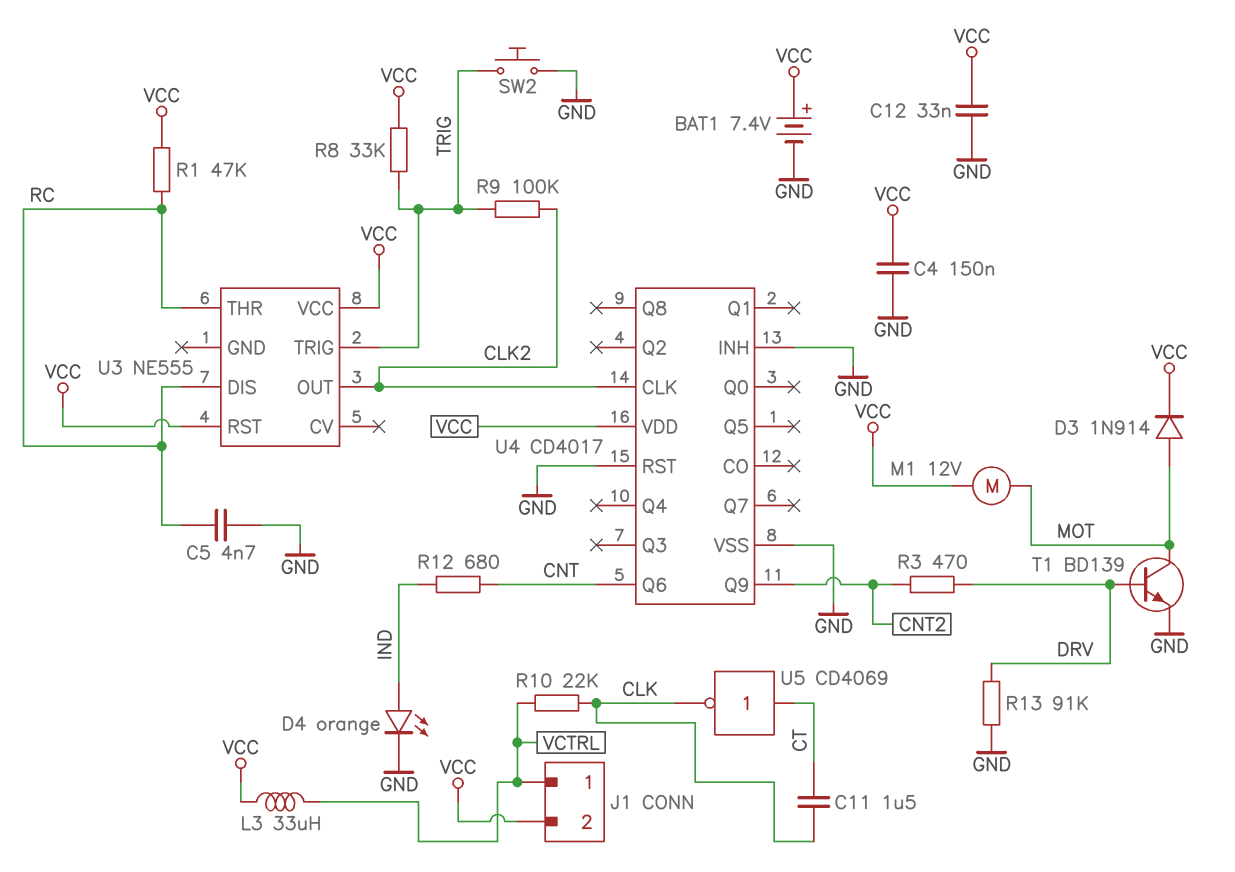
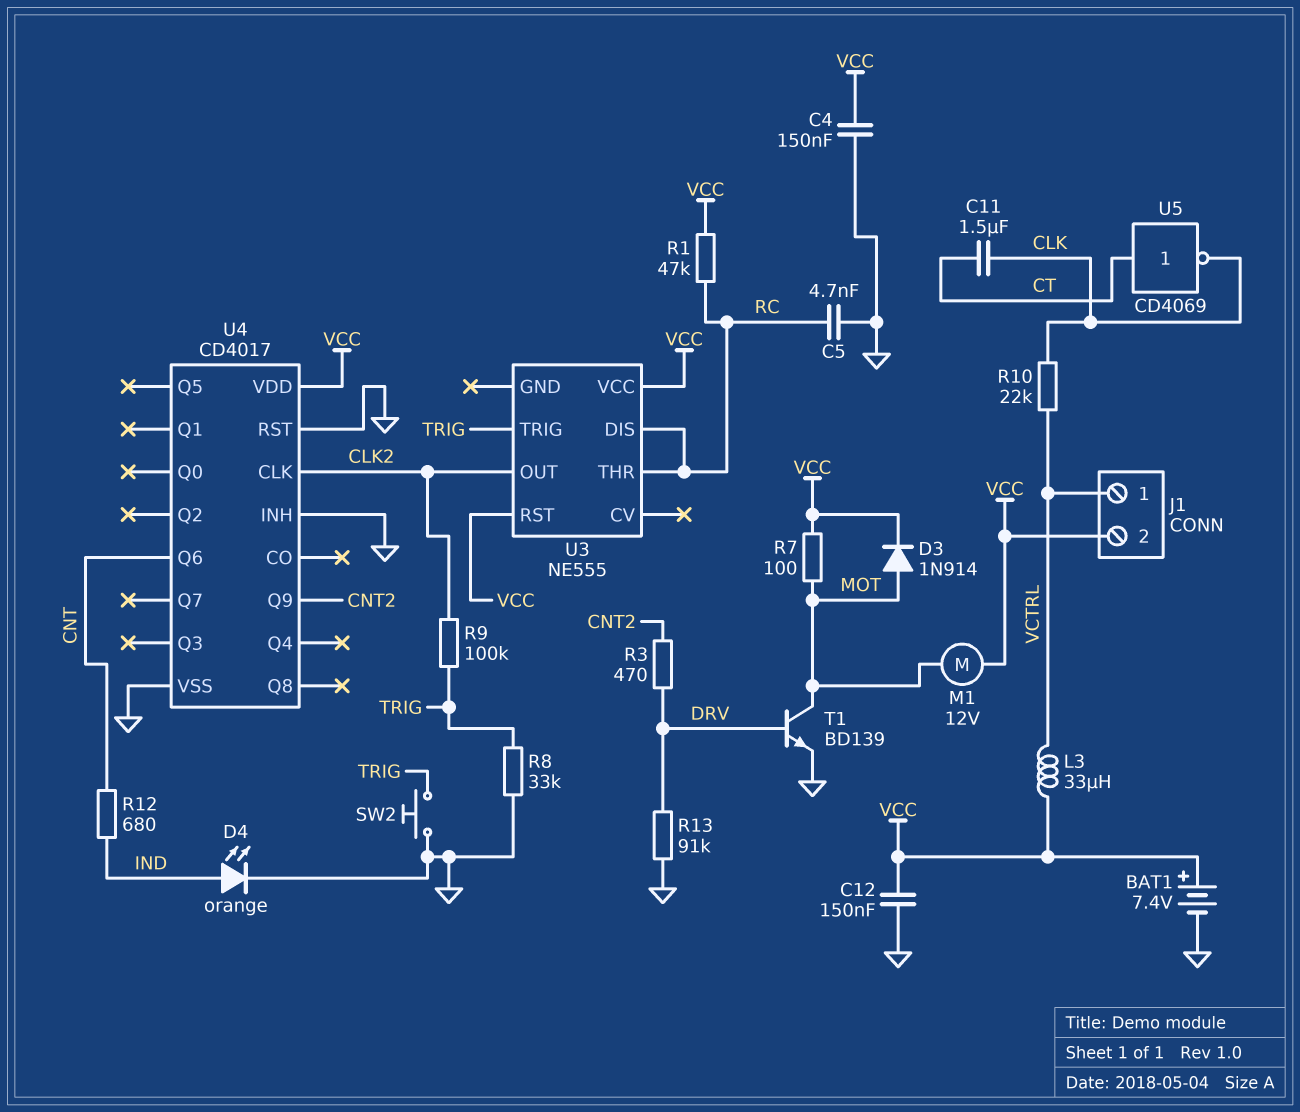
C12: 33nF (GND, VCC) -> 150nF (GND, VCC)
R7: none -> 100 (MOT, VCC)
R8: 33k (TRIG, VCC) -> 33k (GND, TRIG)

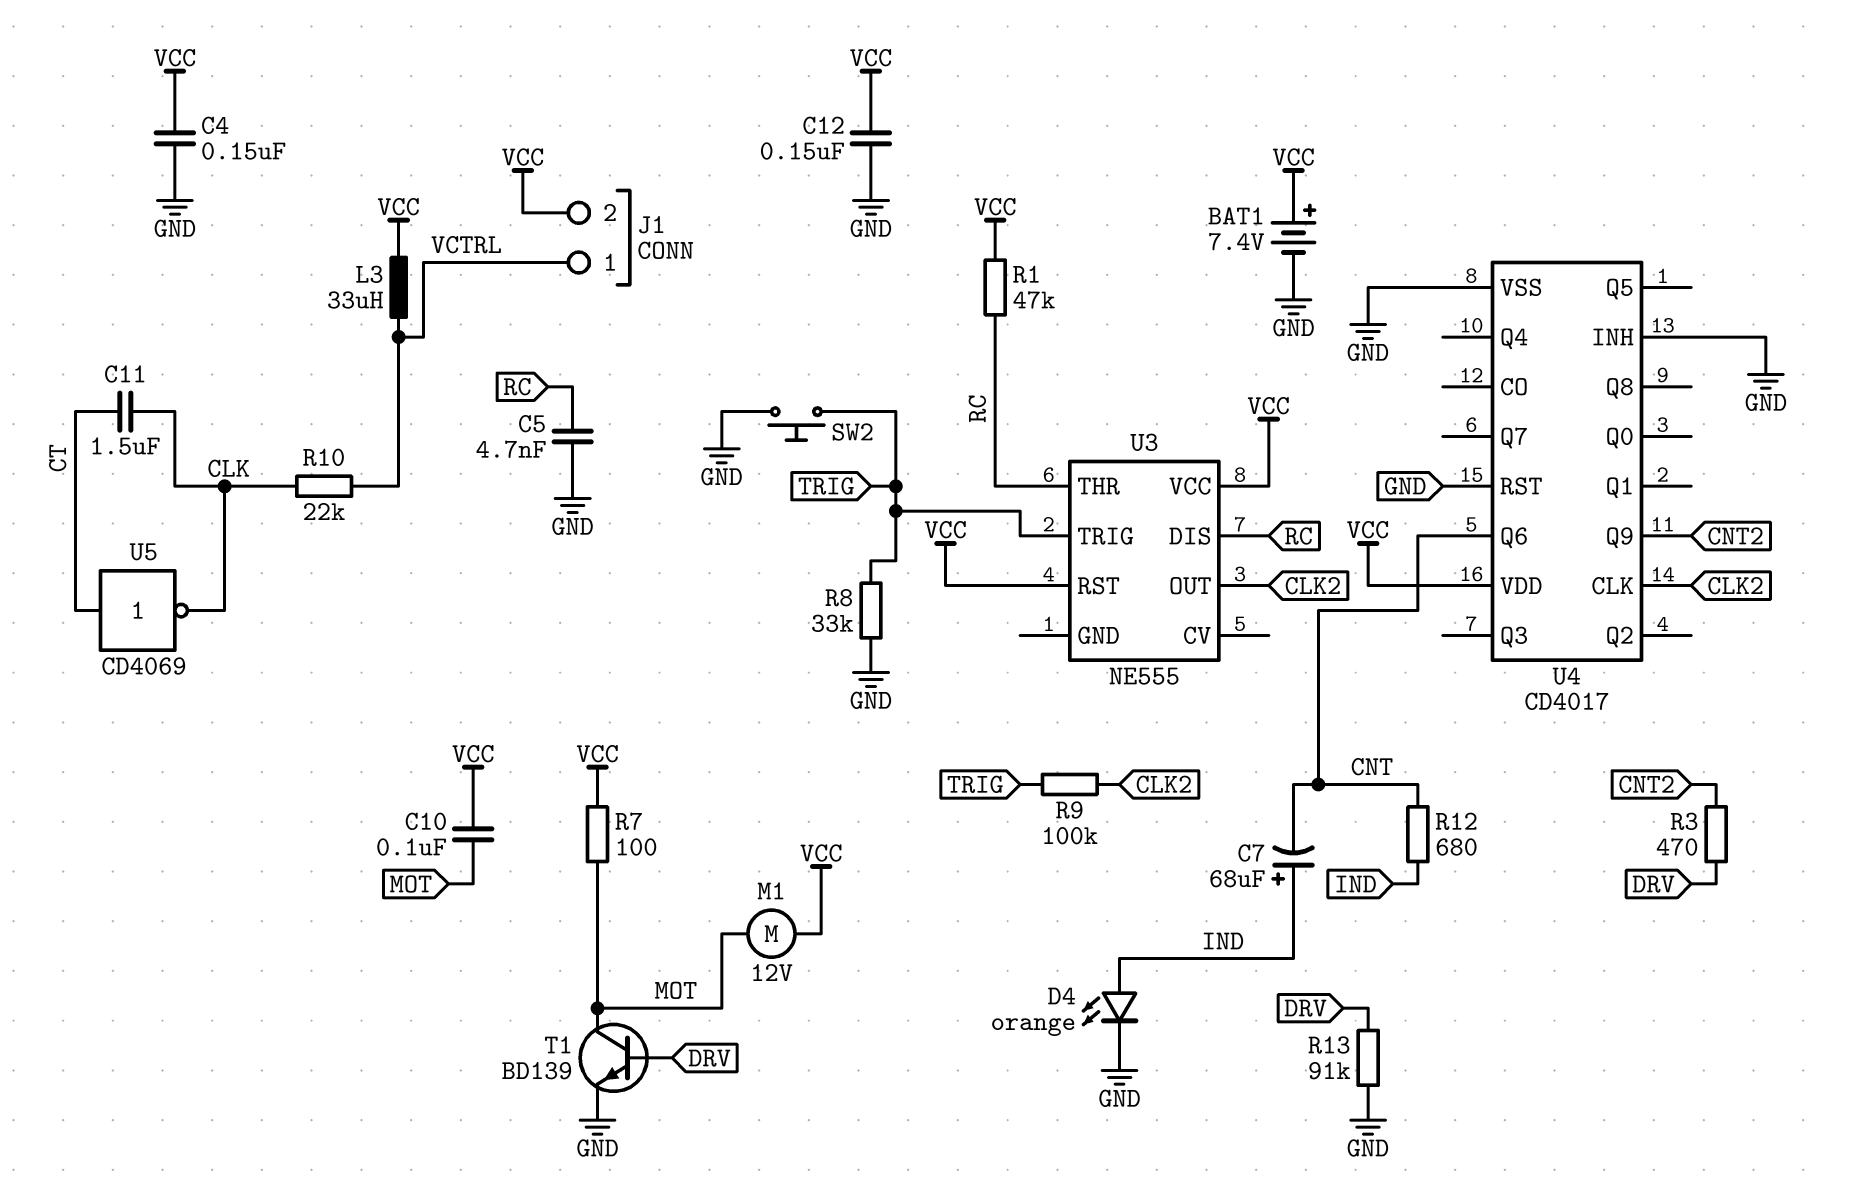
C7: none -> 68uF (plus IND, minus CNT)
C10: none -> 100nF (MOT, VCC)
D3: diode 1N914 (A MOT, K VCC) -> none

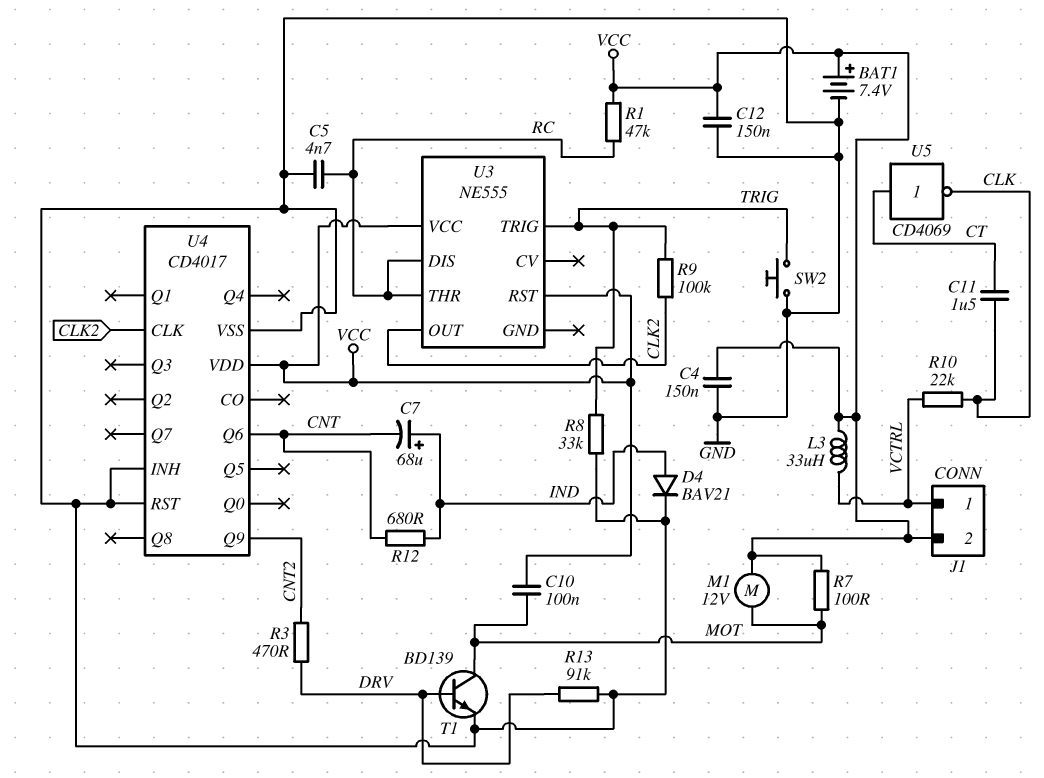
D4: LED orange (A IND, K GND) -> diode BAV21 (A IND, K GND)

